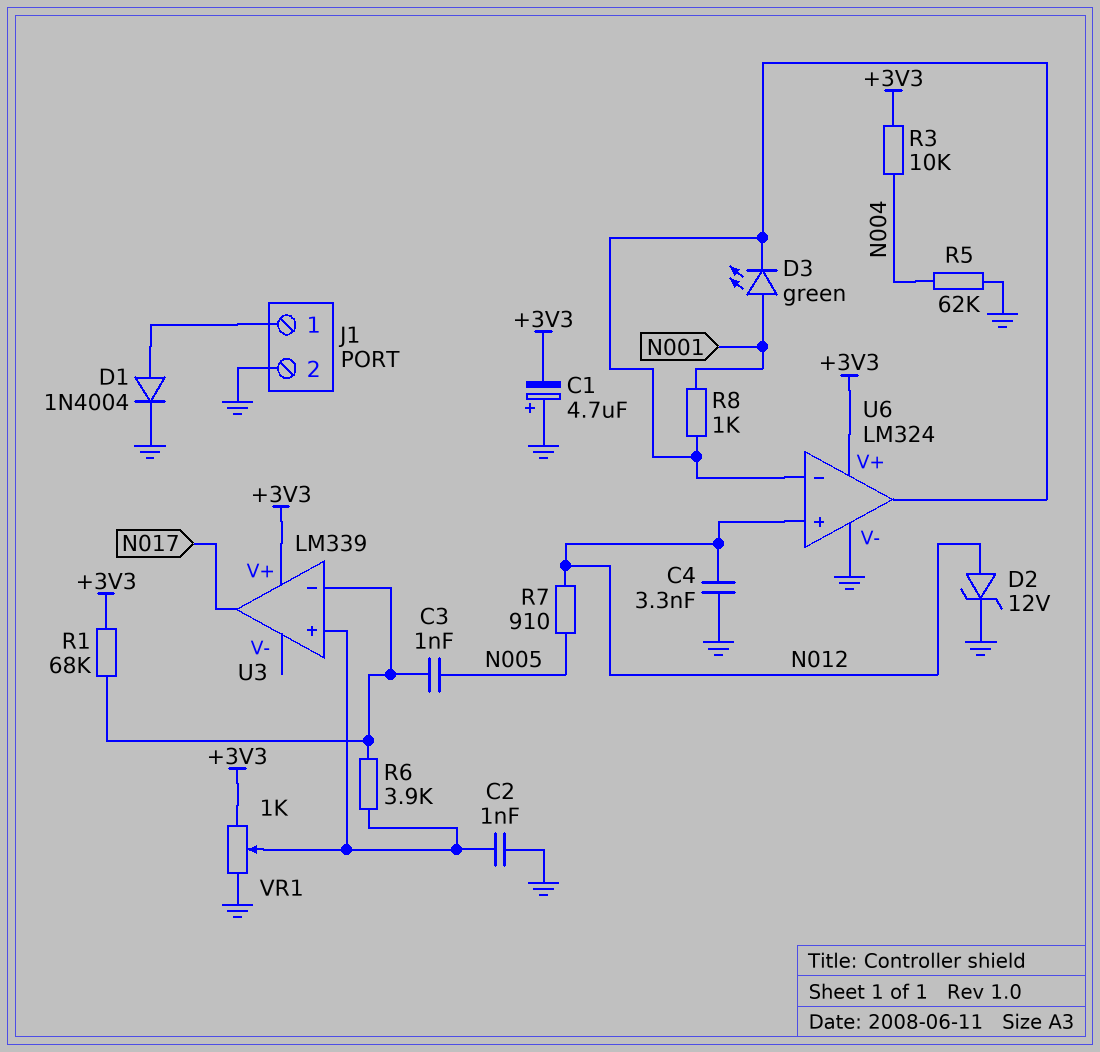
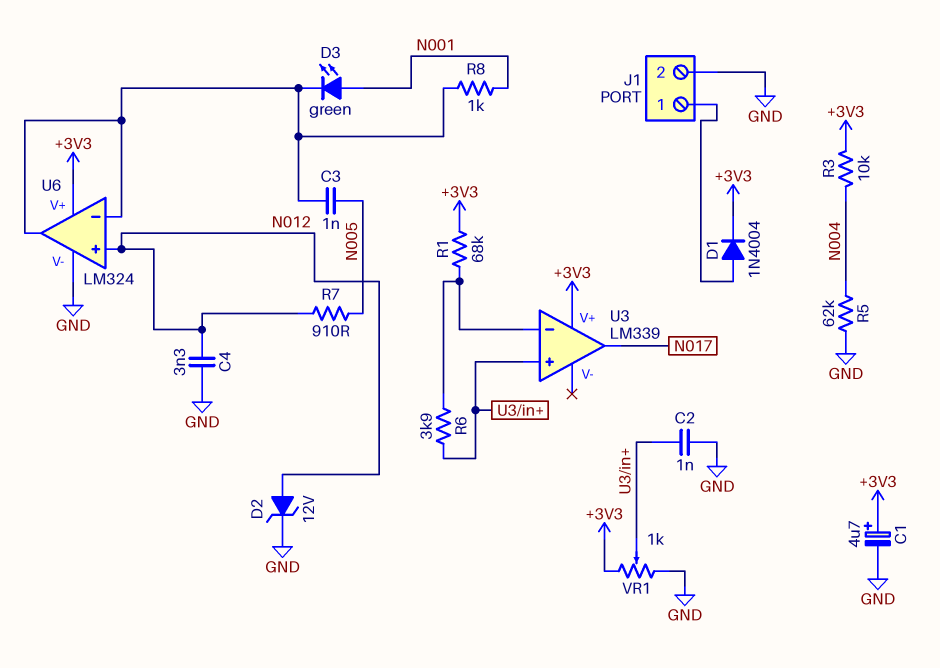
C1: 4.7uF (plus GND, minus +3V3) -> 4.7uF (plus +3V3, minus GND)
C3: 1nF (N005, U3/in-) -> 1nF (N005, U6/in-)
D1: diode 1N4004 (A J1/1, K GND) -> diode 1N4004 (A J1/1, K +3V3)

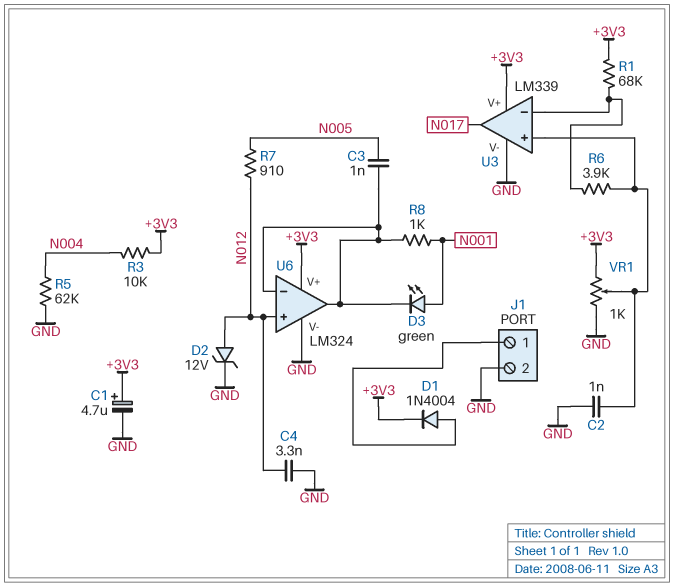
U3 pin V-: none -> GND

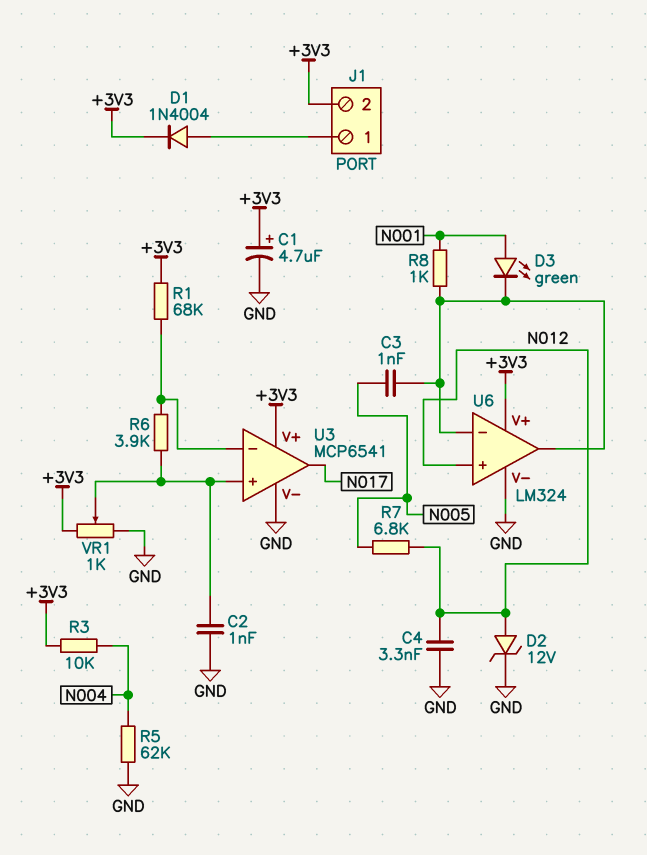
J1 pin 2: GND -> +3V3
R7: 910 (N005, N012) -> 6.8k (N005, N012)
U3: LM339 -> MCP6541

